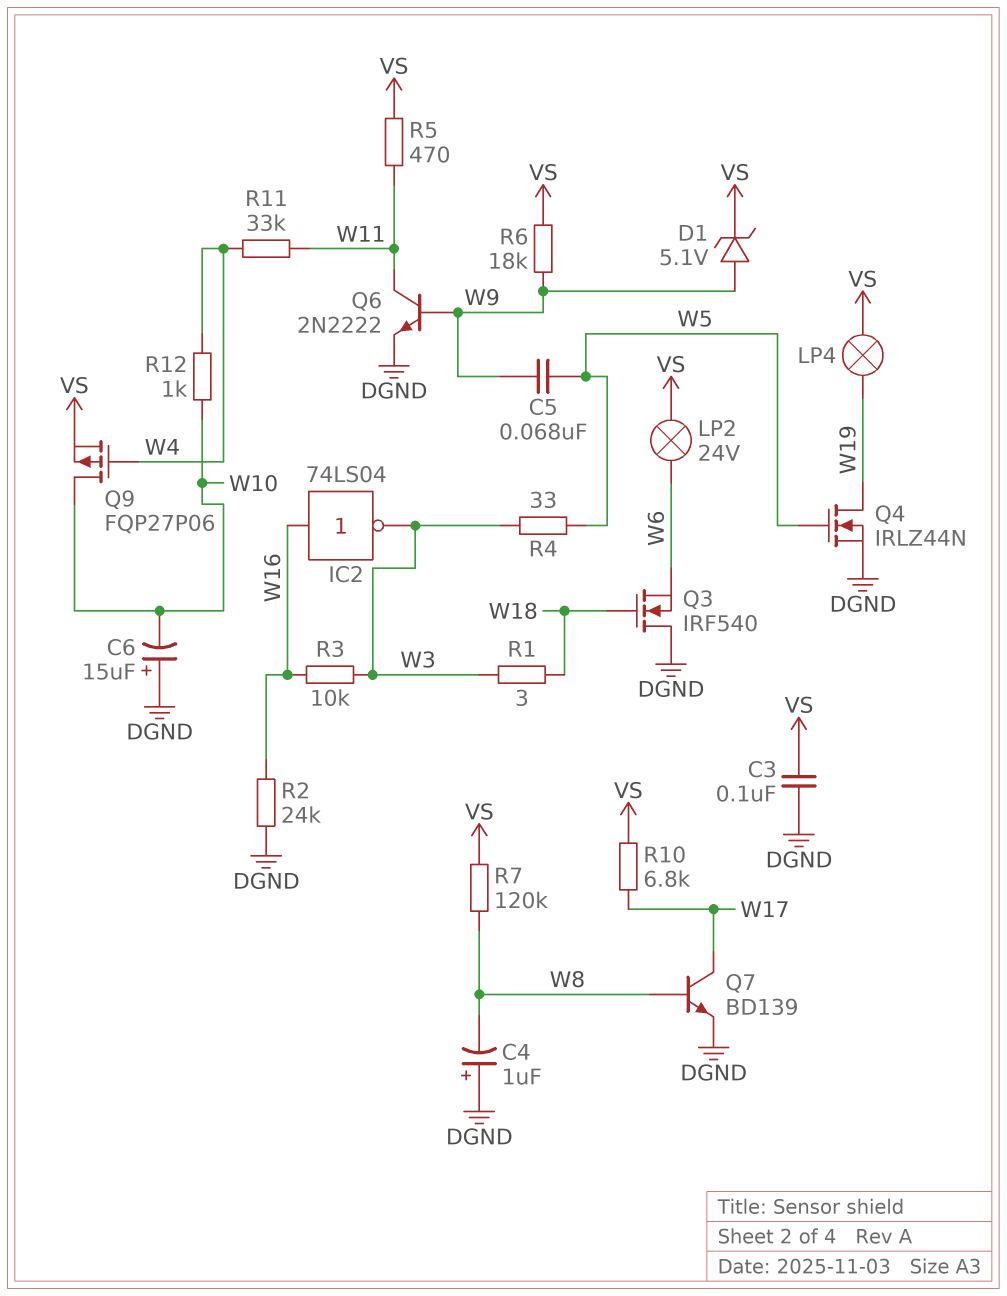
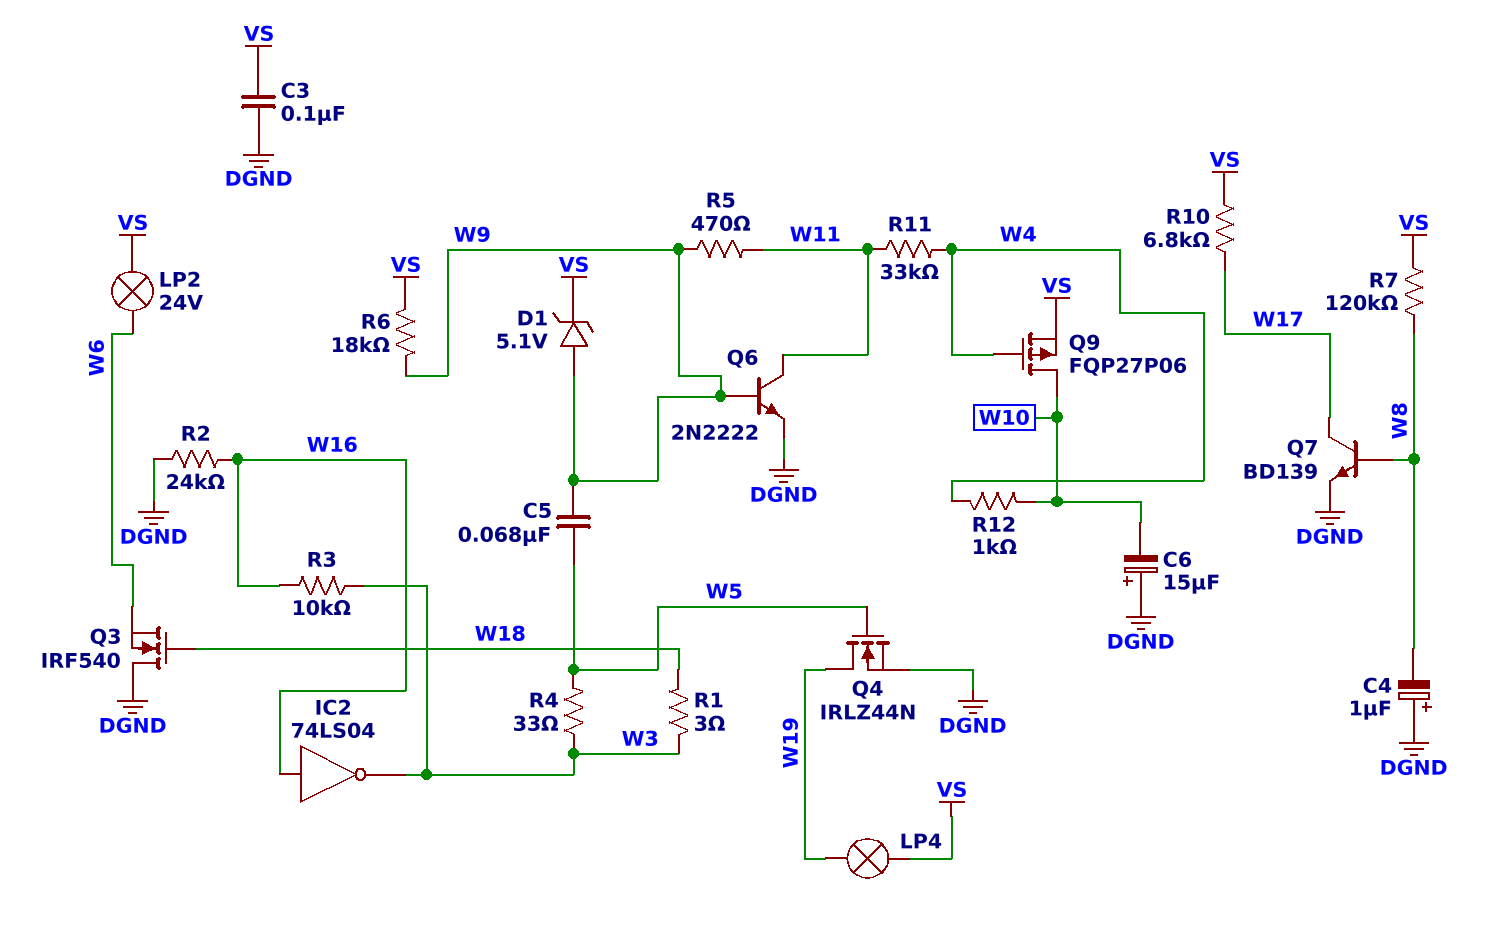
R5: 470 (VS, W11) -> 470 (W9, W11)

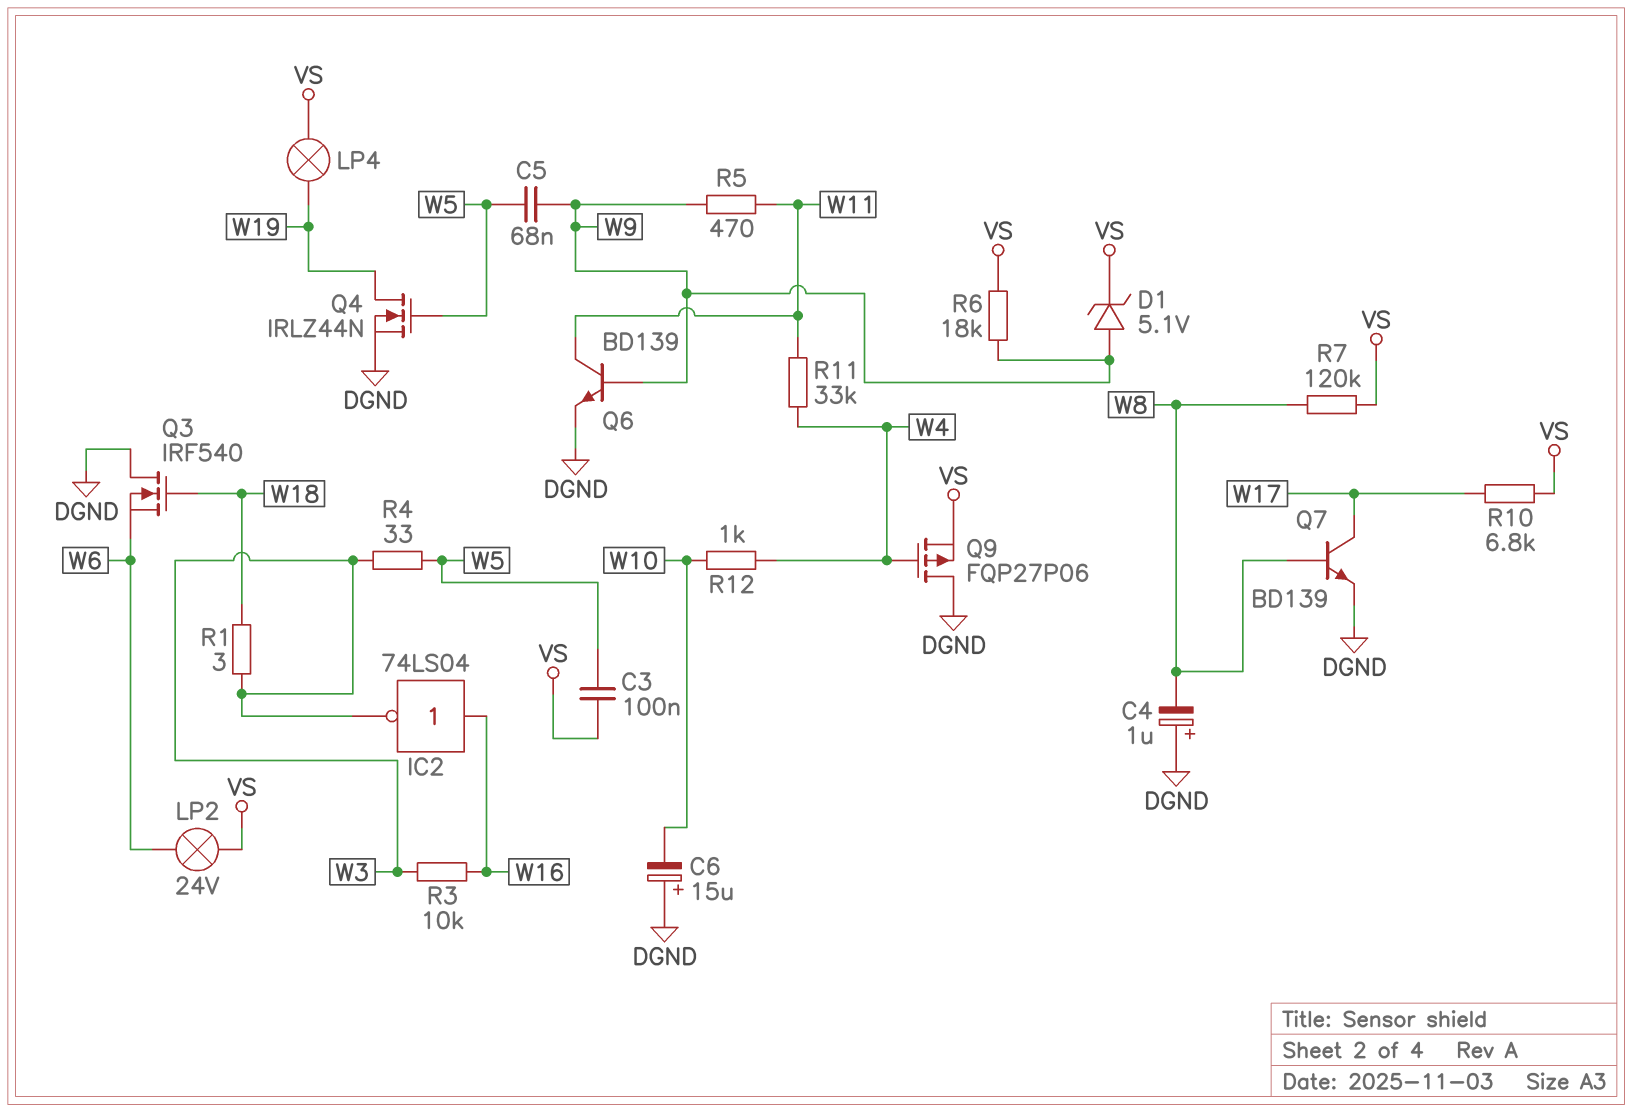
C3: 100nF (DGND, VS) -> 100nF (VS, W5)
Q6: NPN 2N2222 (B W9, C W11, E DGND) -> NPN BD139 (B W9, C W11, E DGND)
Q9: PMOS FQP27P06 (G W4, D W10, S VS) -> PMOS FQP27P06 (G W4, D DGND, S VS)
R2: 24k (DGND, W16) -> none

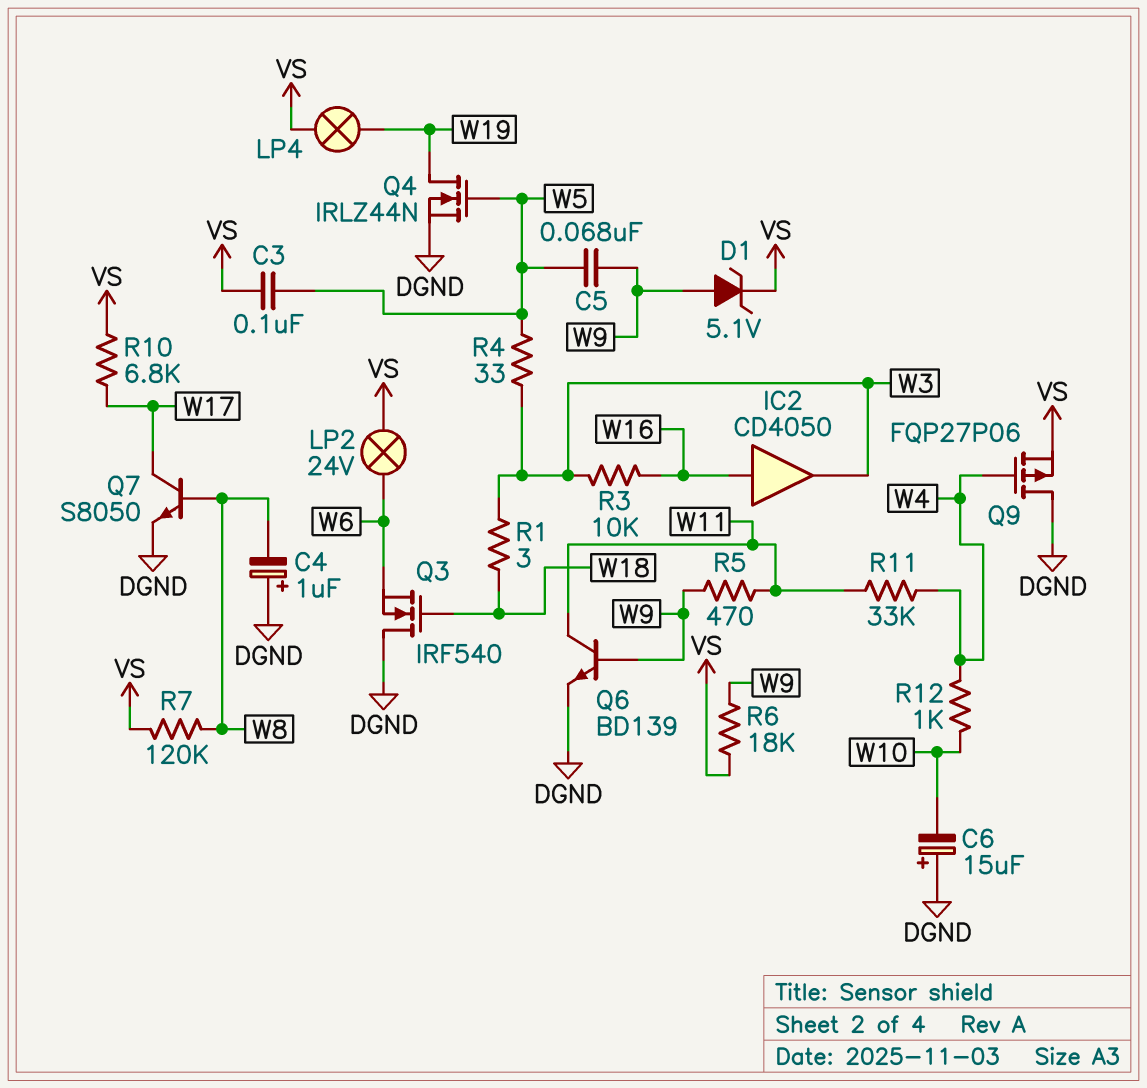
IC2: NOT 74LS04 (in W16, out W3) -> buffer CD4050 (in W16, out W3)
Q7: NPN BD139 (B W8, C W17, E DGND) -> NPN S8050 (B W8, C W17, E DGND)

